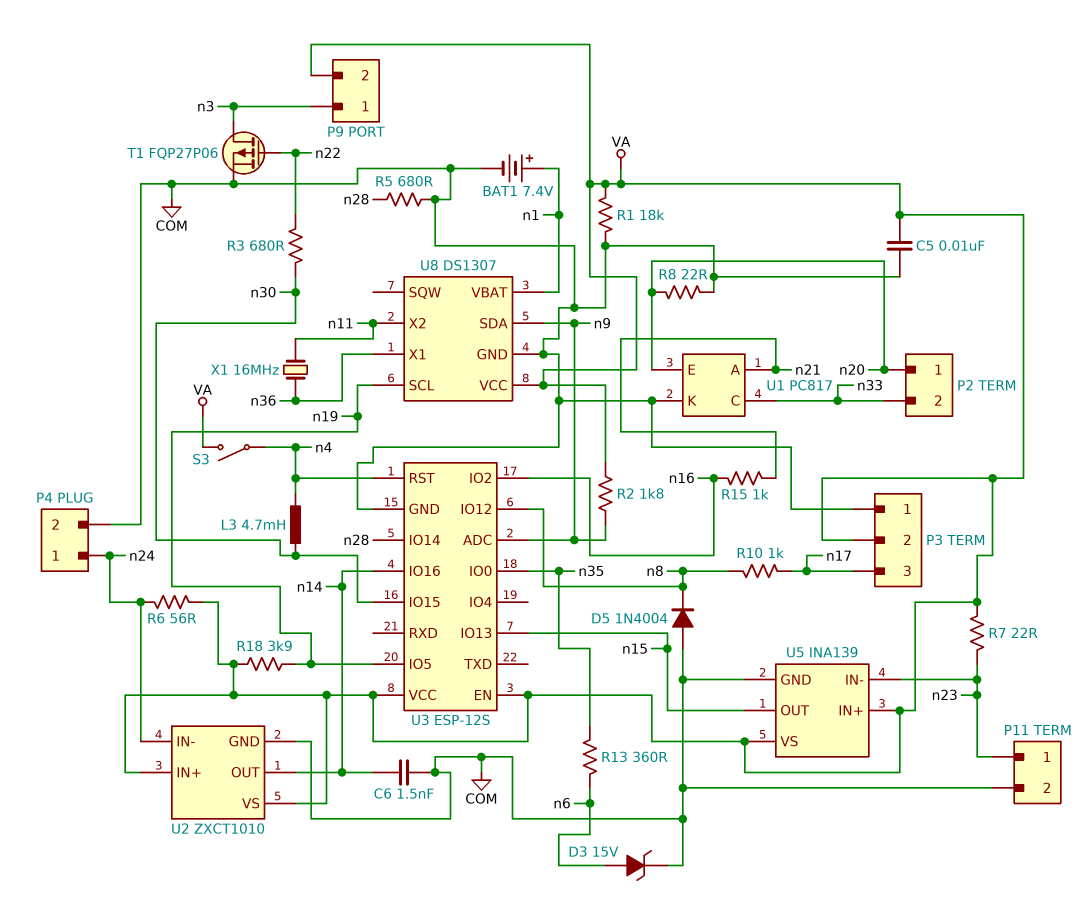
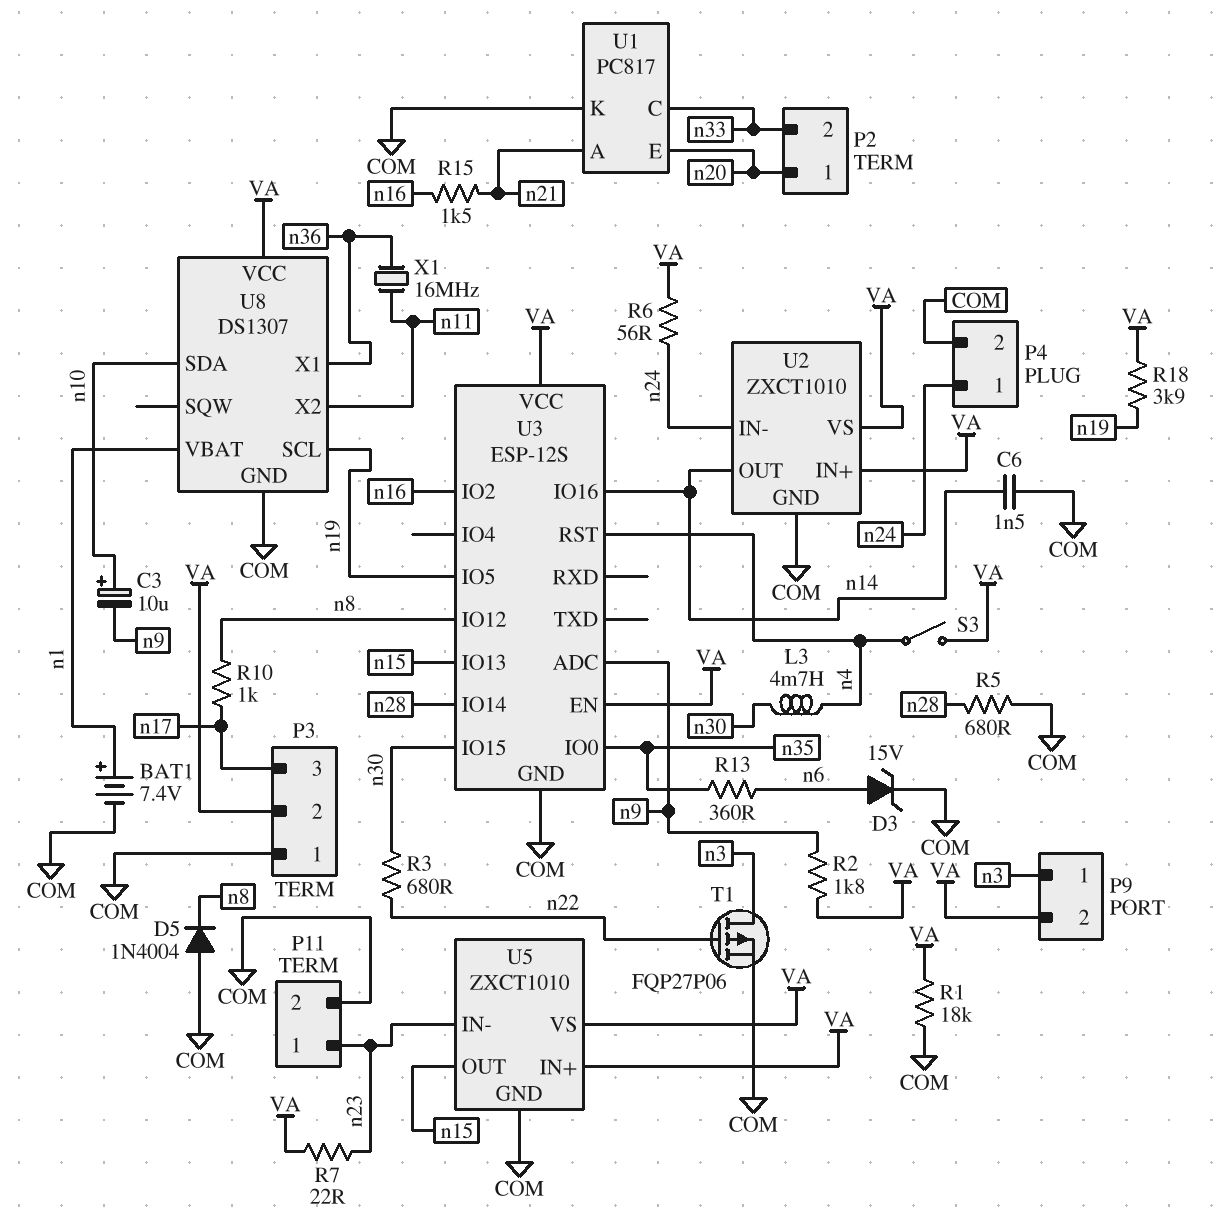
C3: none -> 10uF (plus n10, minus n9)
C5: 10nF (COM, VA) -> none
R8: 22 (COM, n20) -> none
R15: 1k (n16, n21) -> 1.5k (n16, n21)
U5: INA139 -> ZXCT1010
U8 pin SDA: n9 -> n10

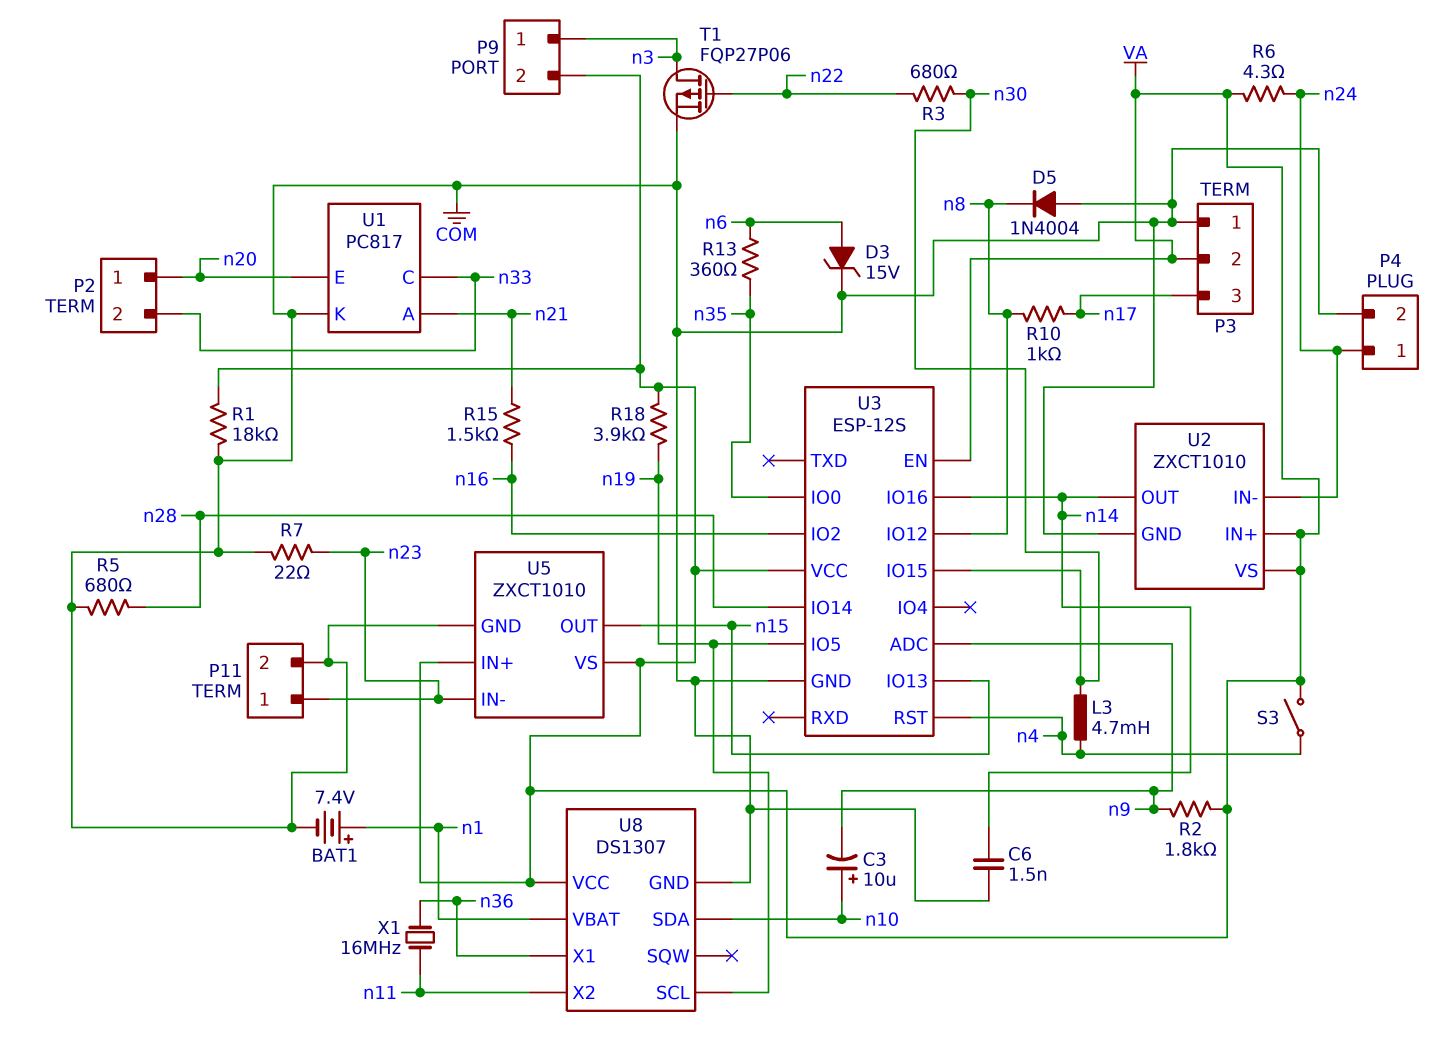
R6: 56 (VA, n24) -> 4.3 (VA, n24)
R7: 22 (VA, n23) -> 22 (COM, n23)

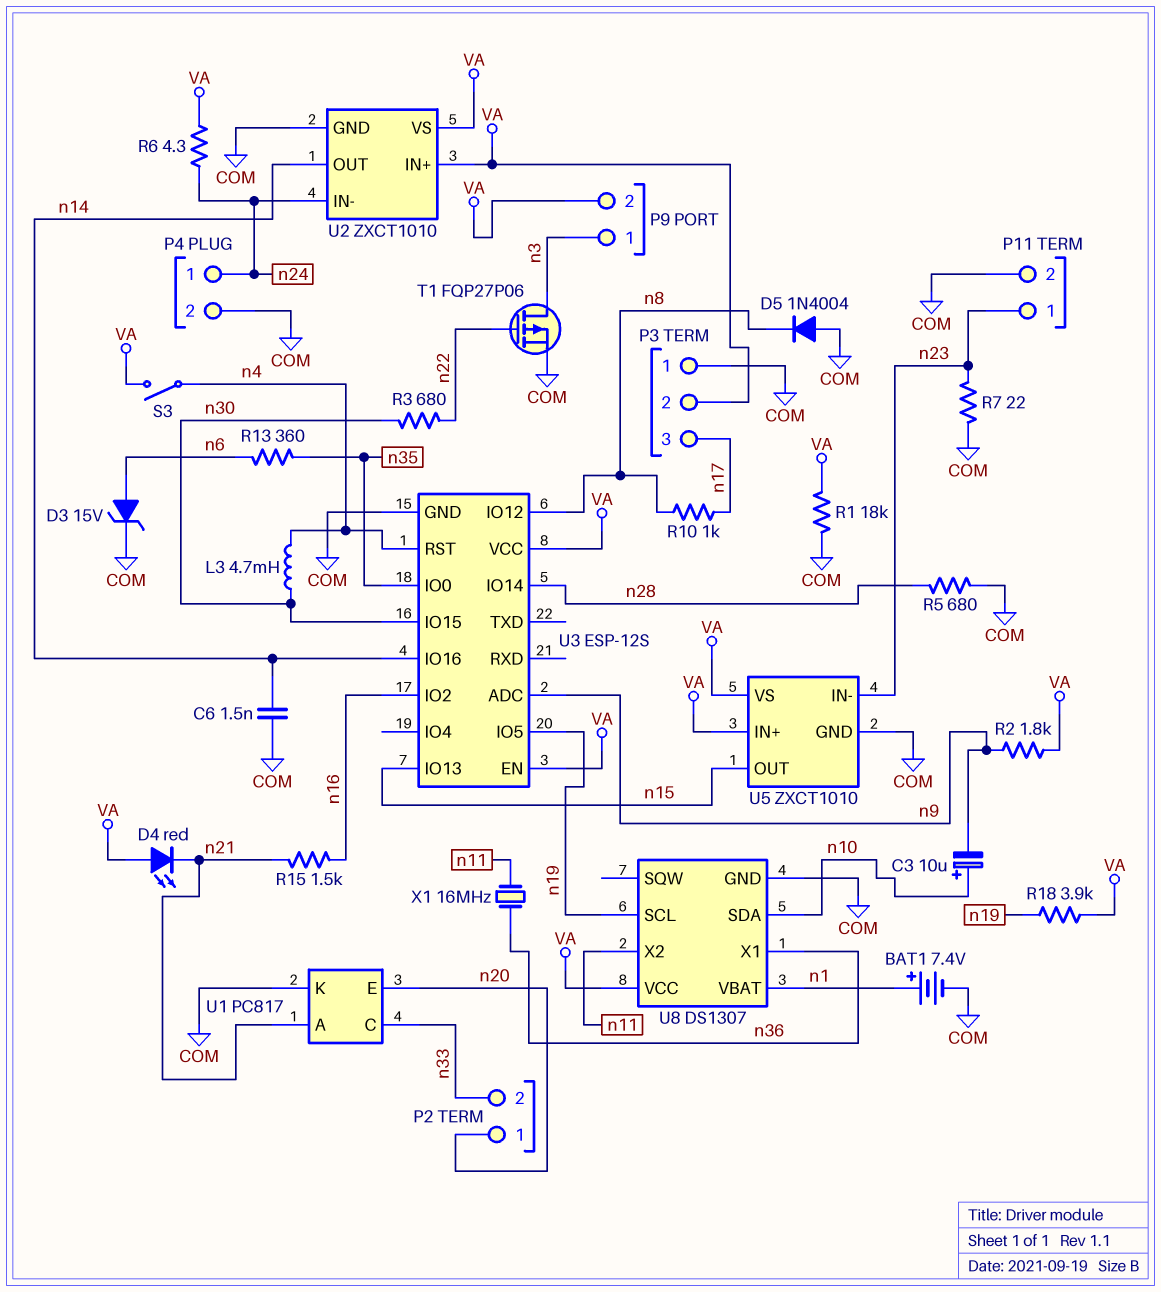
D4: none -> LED red (A VA, K n21)

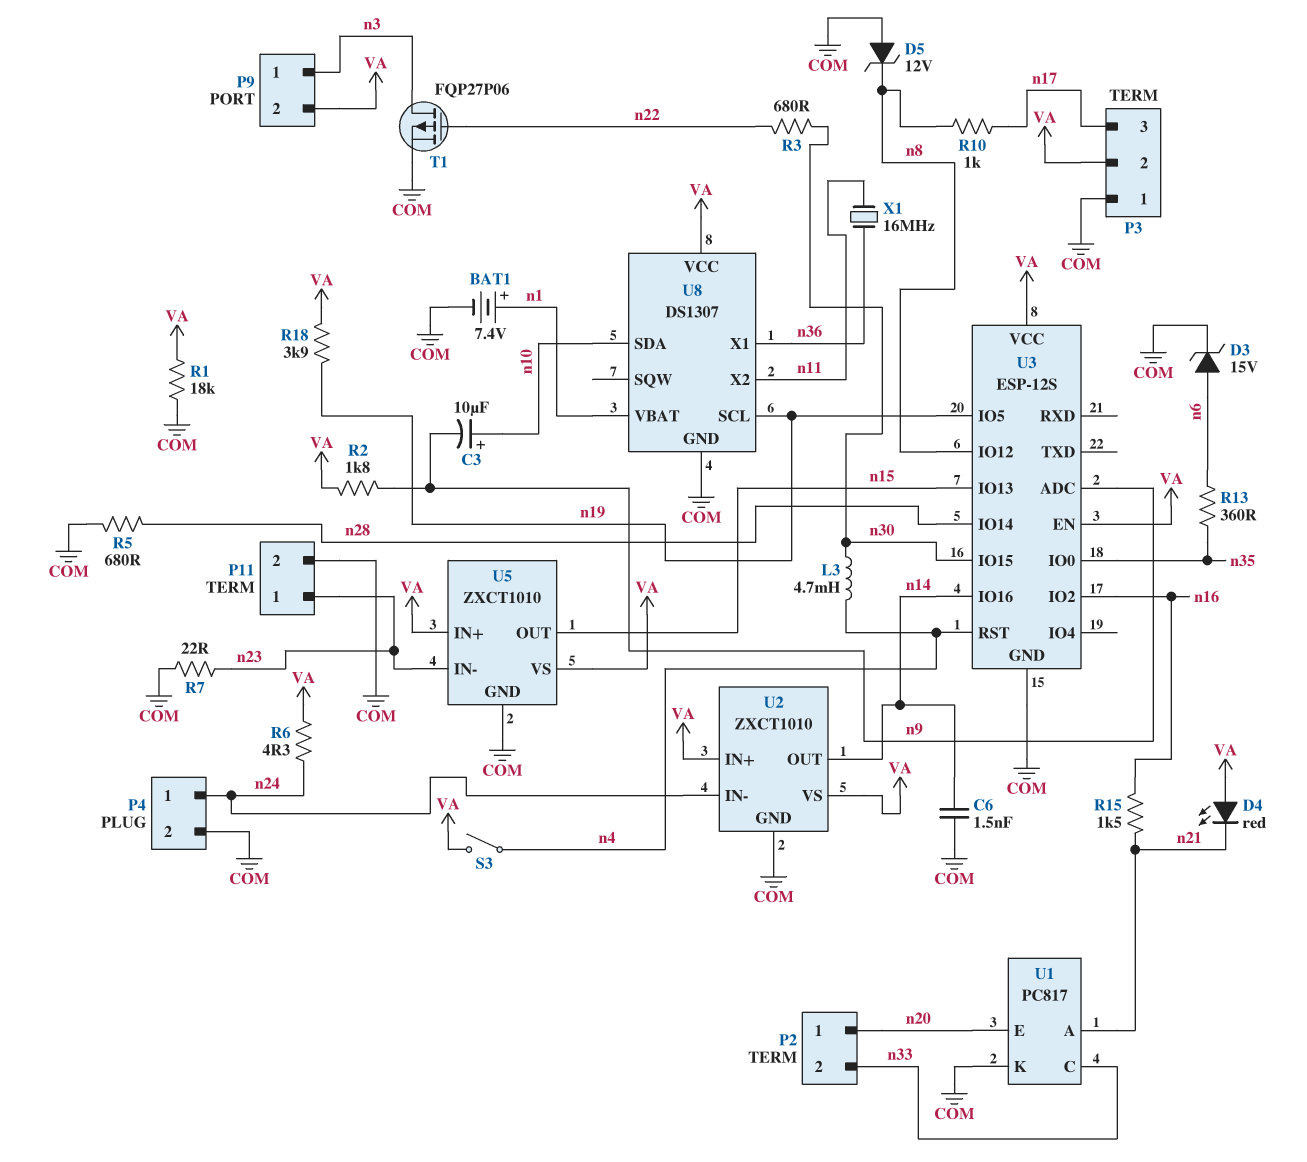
D5: diode 1N4004 (A COM, K n8) -> zener 12V (A COM, K n8)

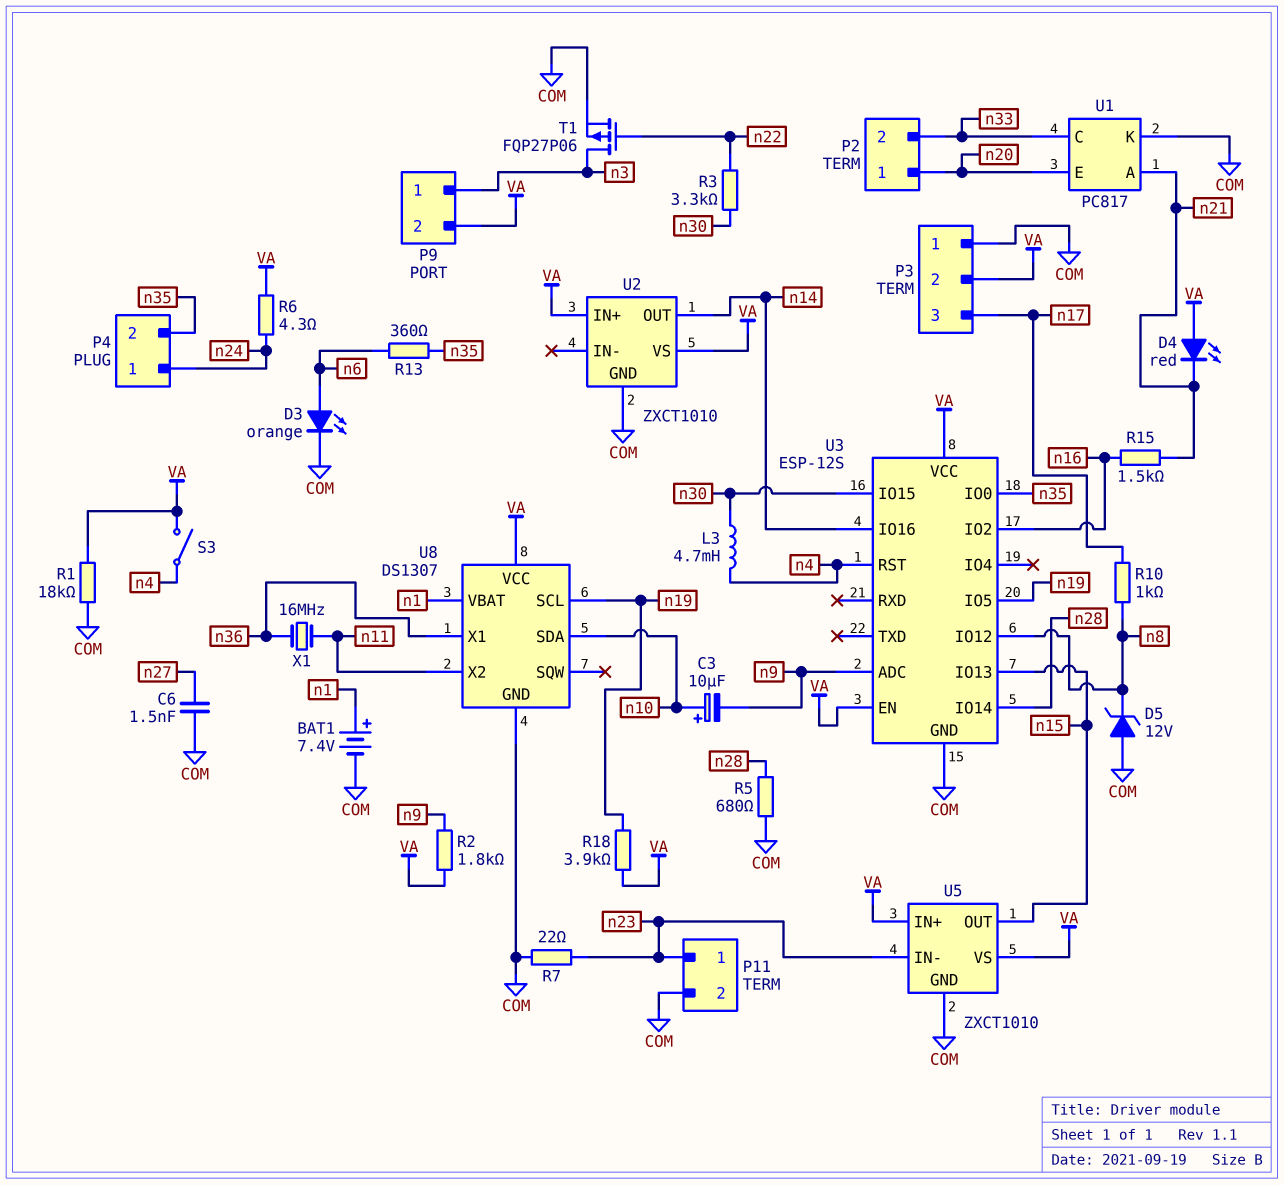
C6: 1.5nF (COM, n14) -> 1.5nF (COM, n27)
D3: zener 15V (A n6, K COM) -> LED orange (A n6, K COM)
P4 pin 2: COM -> n35
R3: 680 (n22, n30) -> 3.3k (n22, n30)
U2 pin IN-: n24 -> none

